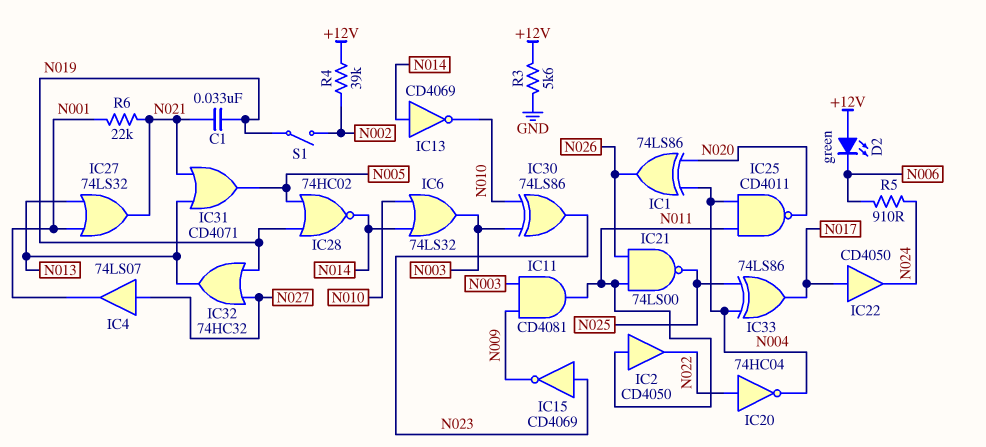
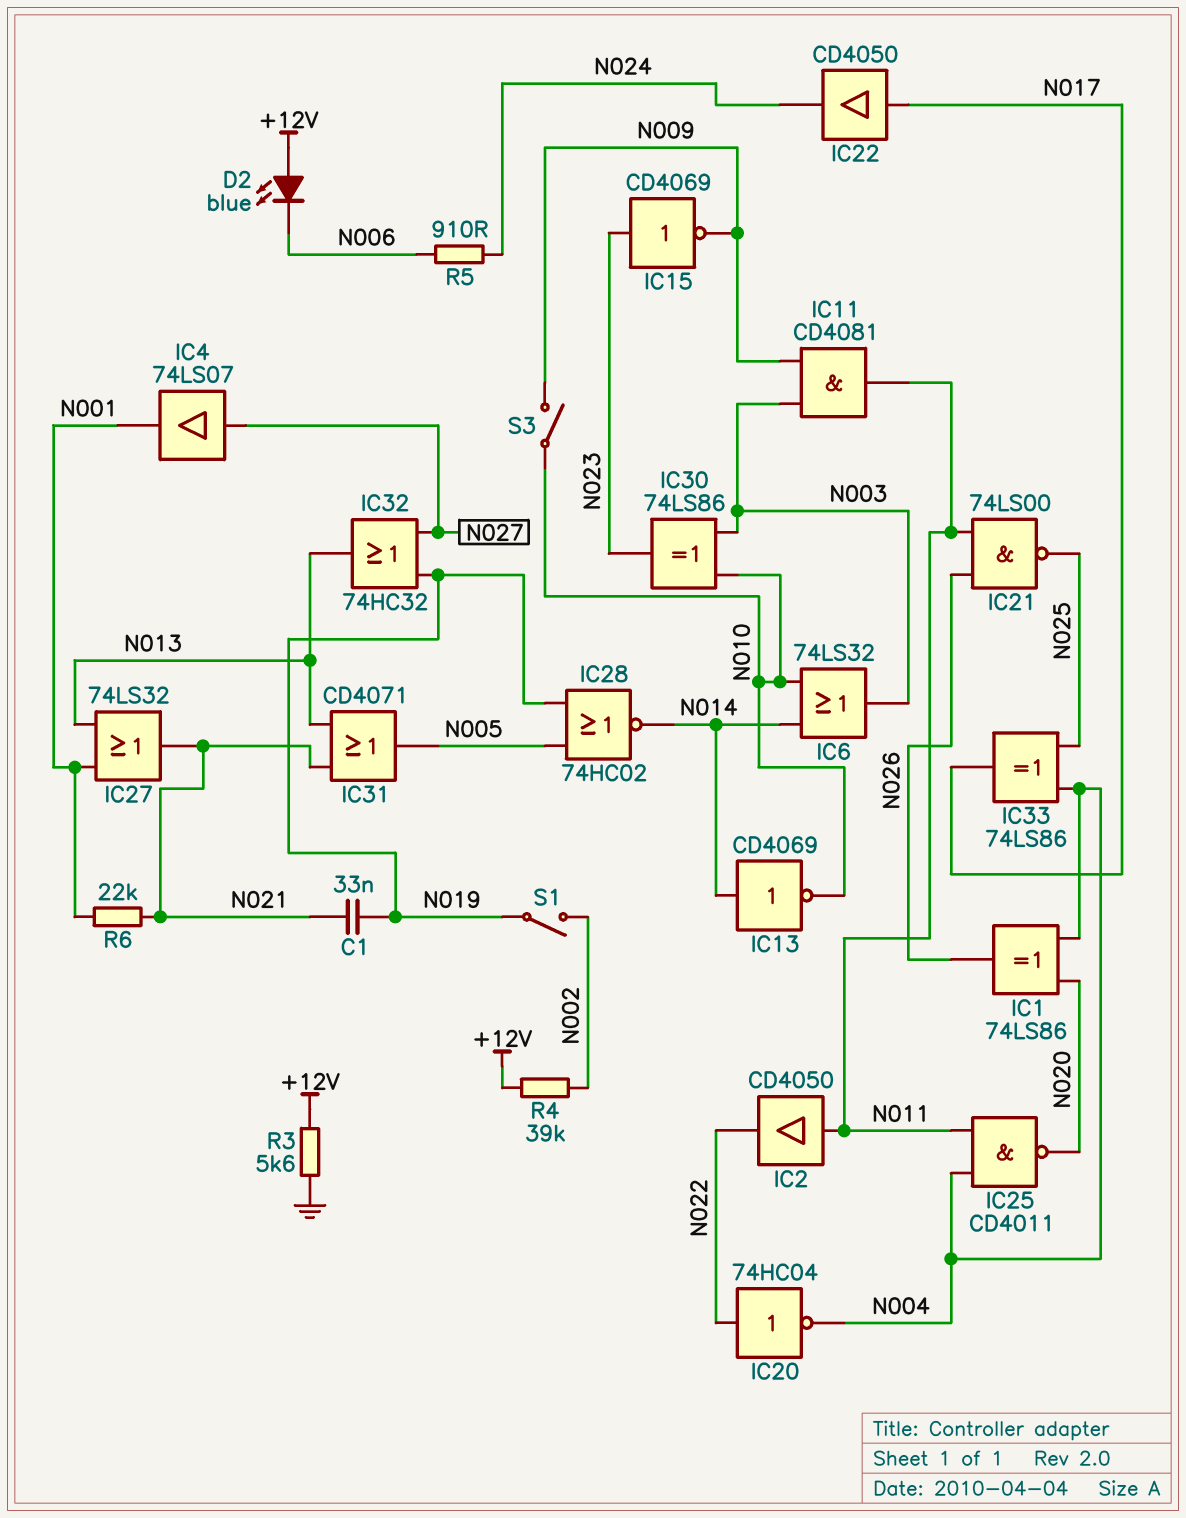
D2: LED green (A +12V, K N006) -> LED blue (A +12V, K N006)
S3: none -> switch (N009, N010)

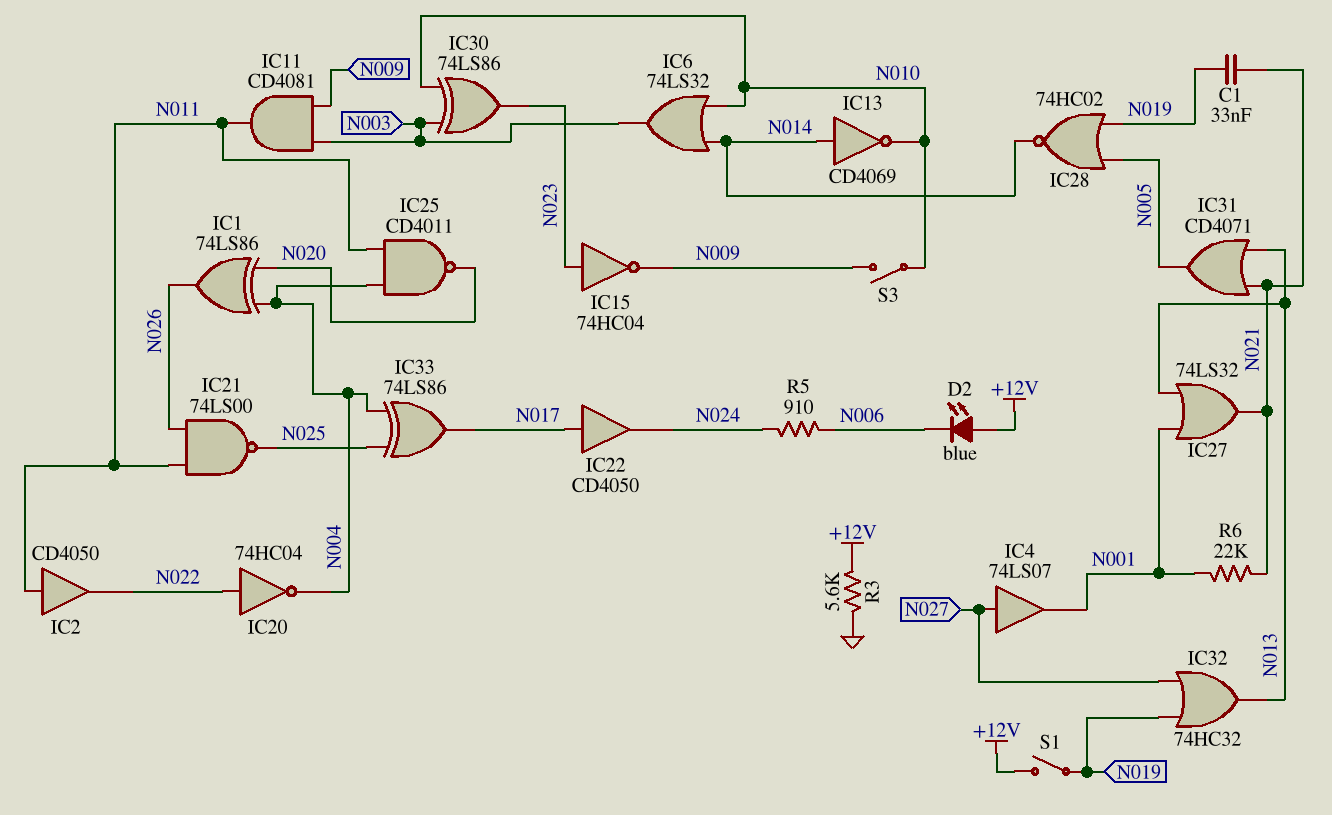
IC15: NOT CD4069 (in N023, out N009) -> NOT 74HC04 (in N023, out N009)
R4: 39k (+12V, N002) -> none
S1: switch (N002, N019) -> switch (+12V, N019)

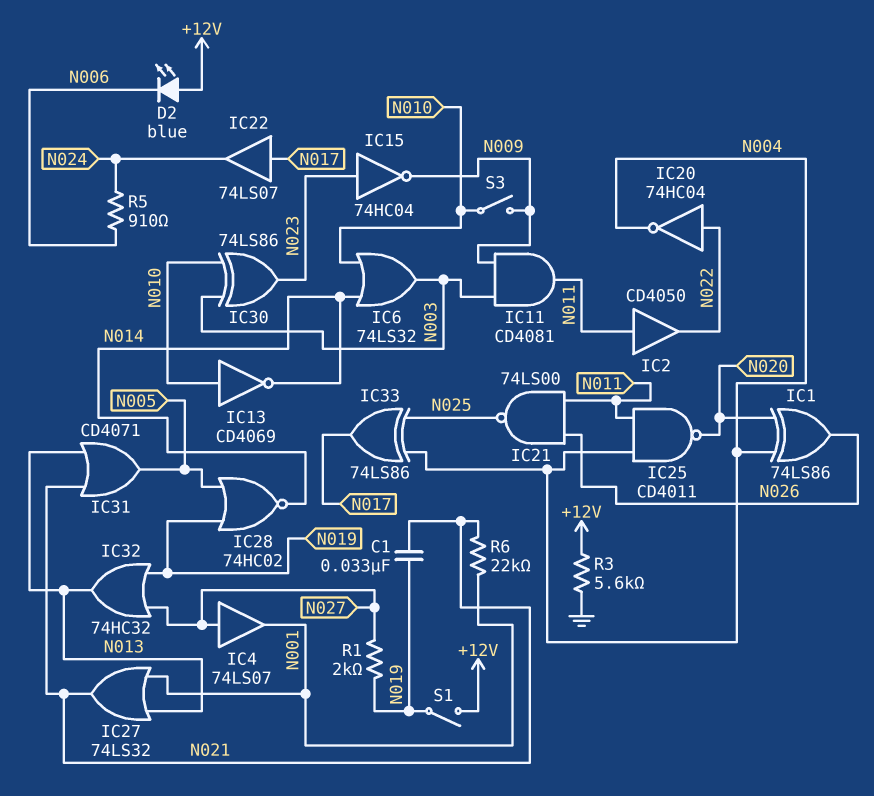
IC13: NOT CD4069 (in N014, out N010) -> NOT CD4069 (in N010, out N014)
IC22: buffer CD4050 (in N017, out N024) -> buffer 74LS07 (in N017, out N024)
R1: none -> 2k (N019, N027)

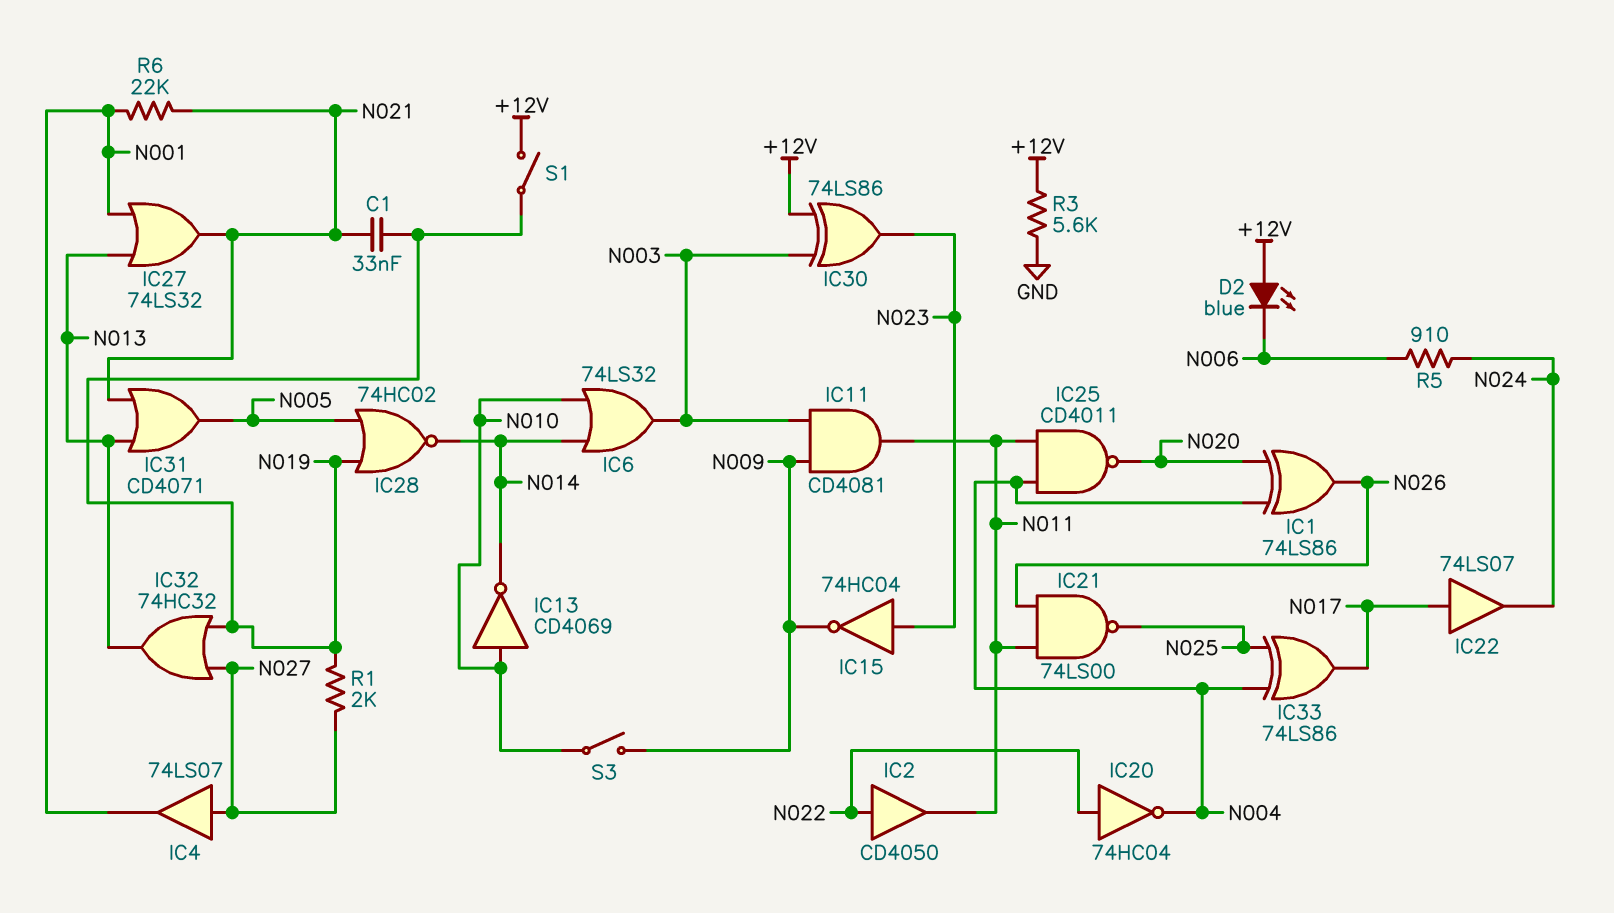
IC2: buffer CD4050 (in N011, out N022) -> buffer CD4050 (in N022, out N011)
IC30: XOR 74LS86 (in N003, in N010, out N023) -> XOR 74LS86 (in +12V, in N003, out N023)

